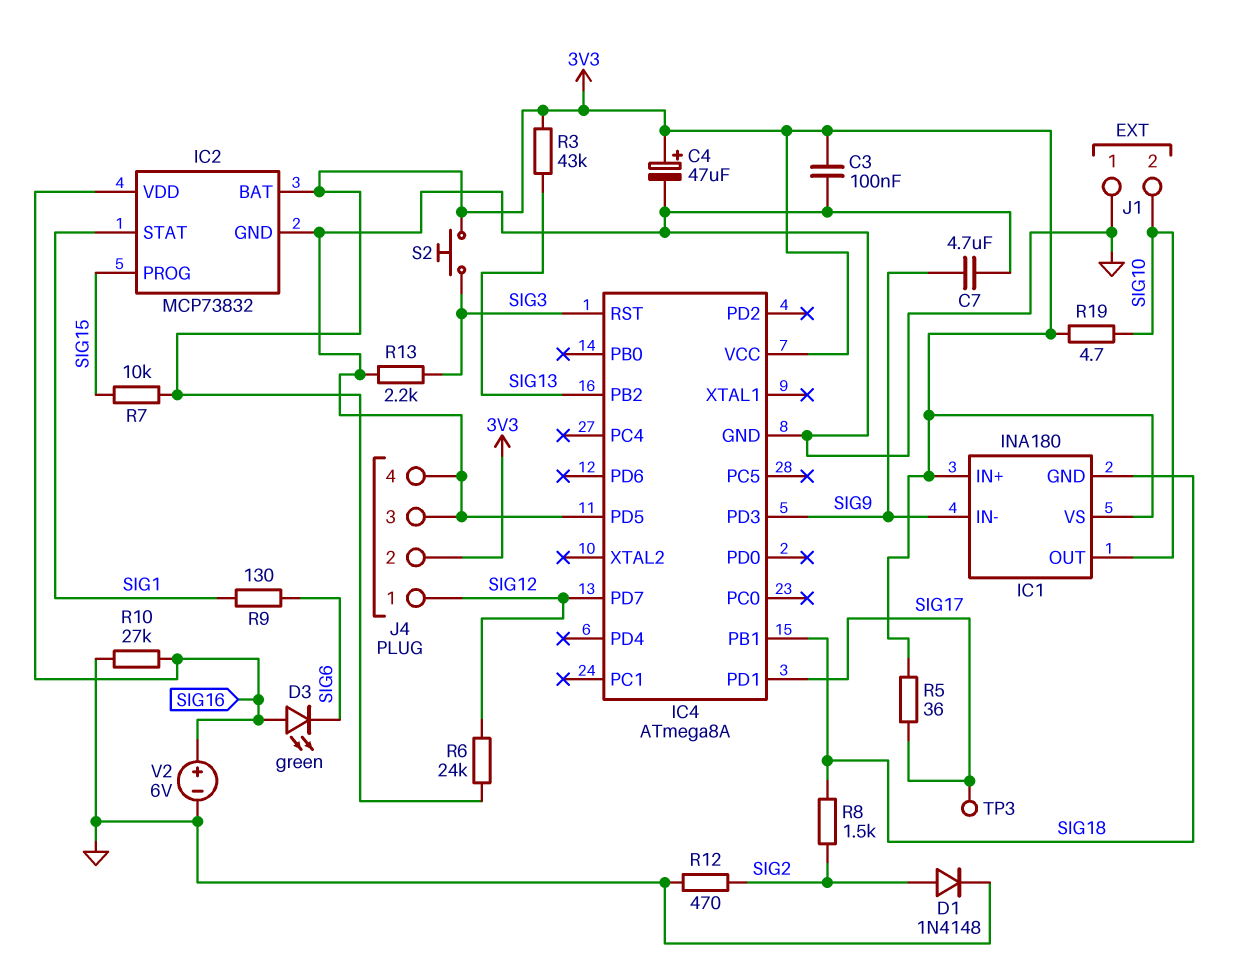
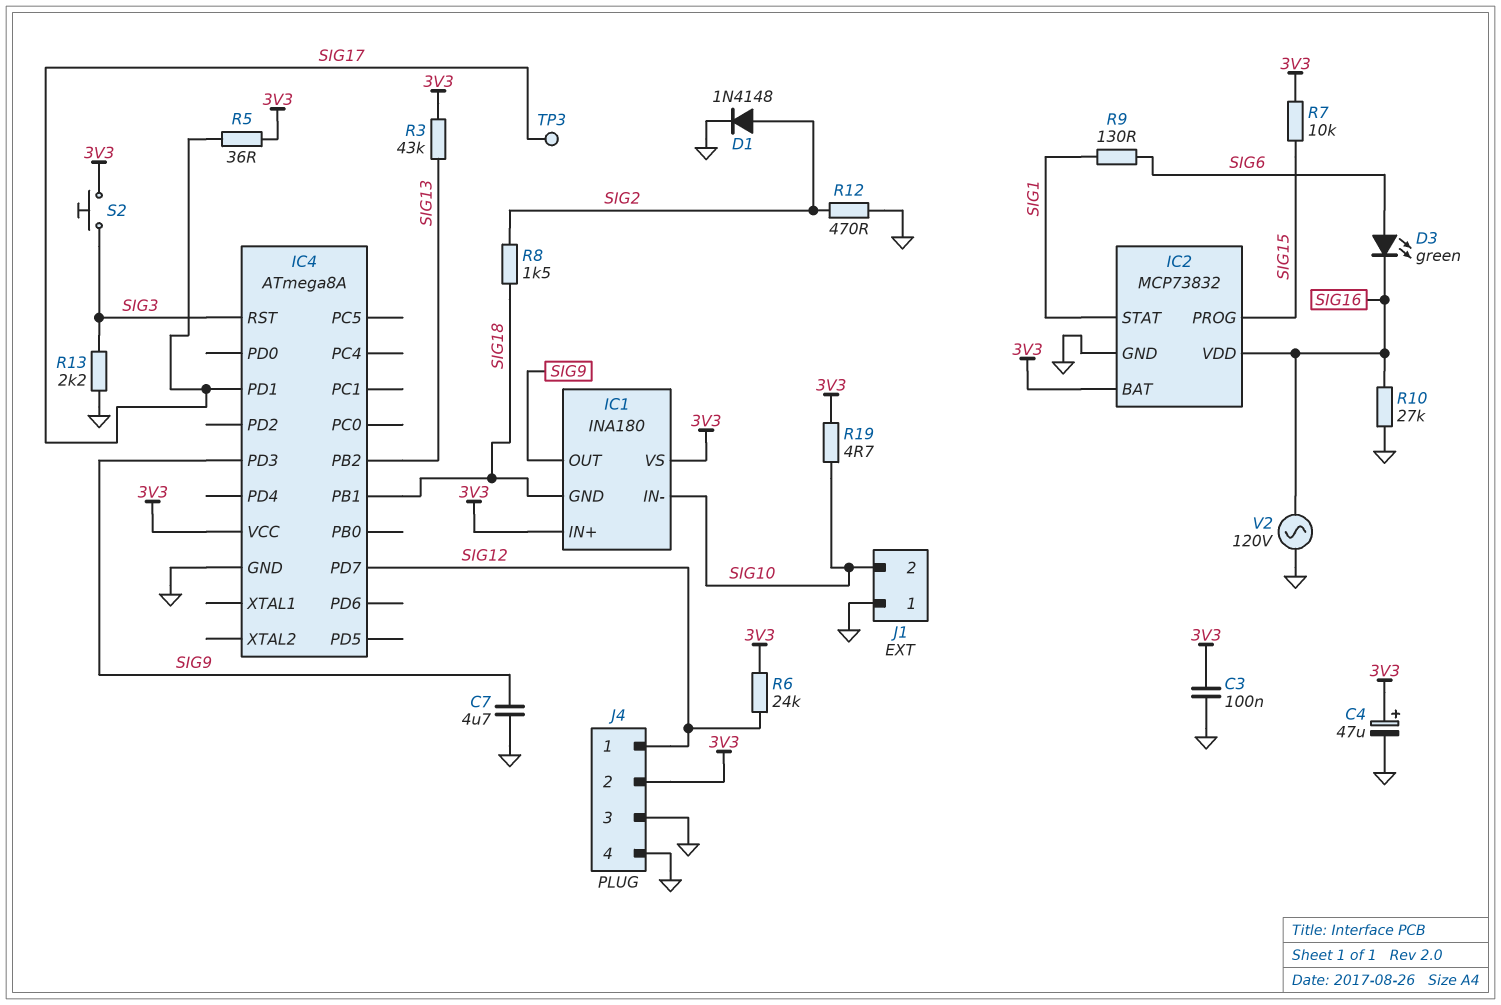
D3: LED green (A SIG16, K SIG6) -> LED green (A SIG6, K SIG16)
IC1 pin IN-: SIG9 -> SIG10
IC1 pin OUT: SIG10 -> SIG9
IC4 pin PD5: GND -> none
V2: 6V (plus SIG16, minus GND) -> AC 120V (GND, SIG16)

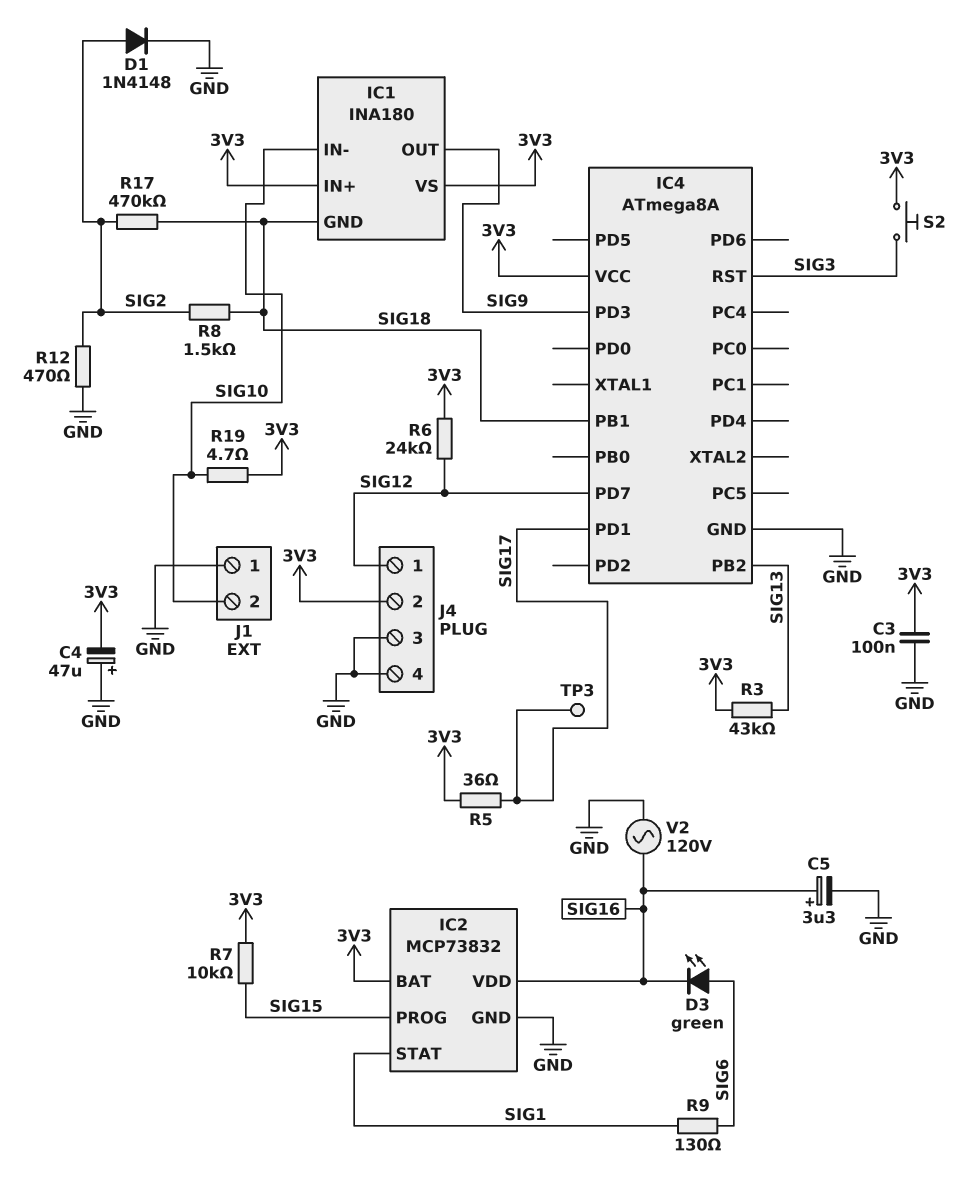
C4: 47uF (plus 3V3, minus GND) -> 47uF (plus GND, minus 3V3)
C5: none -> 3.3uF (plus SIG16, minus GND)
C7: 4.7uF (GND, SIG9) -> none
R10: 27k (GND, SIG16) -> none
R13: 2.2k (GND, SIG3) -> none
R17: none -> 470k (SIG2, SIG18)

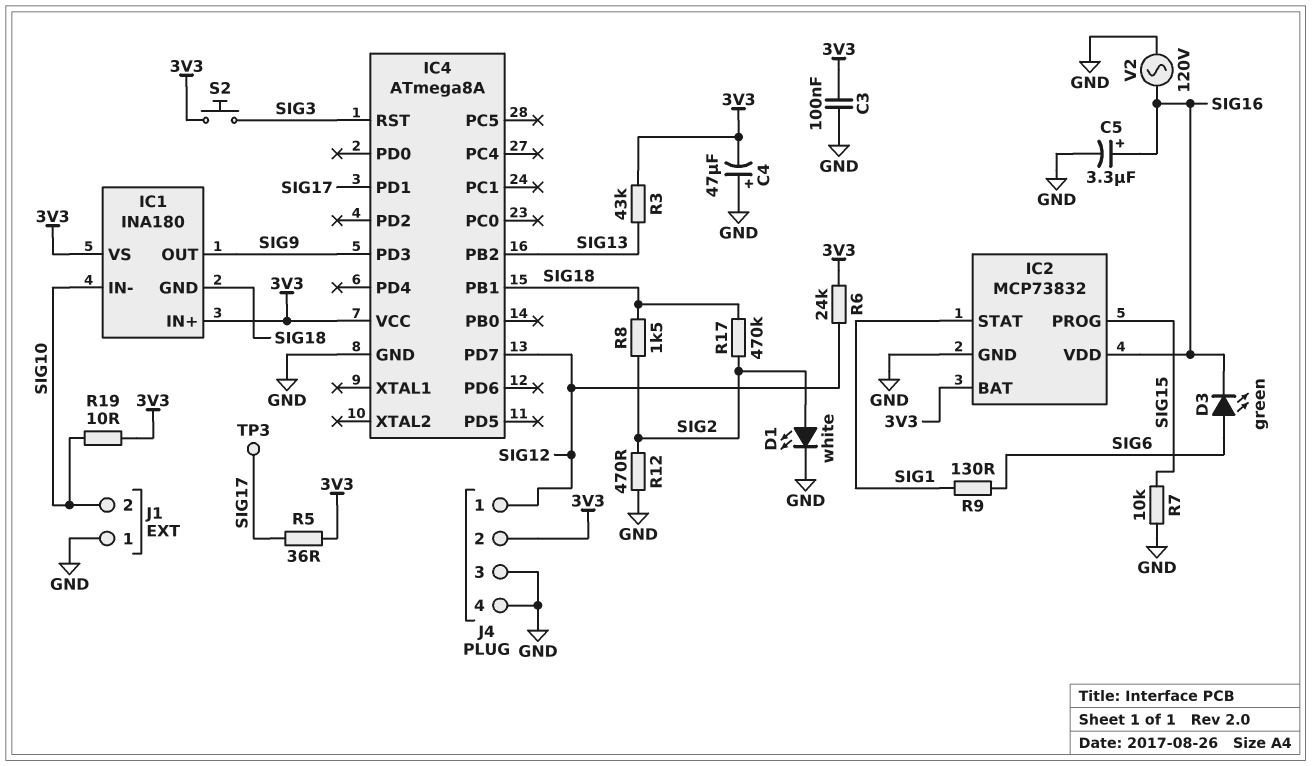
D1: diode 1N4148 (A SIG2, K GND) -> LED white (A SIG2, K GND)
R7: 10k (3V3, SIG15) -> 10k (GND, SIG15)
R19: 4.7 (3V3, SIG10) -> 10 (3V3, SIG10)

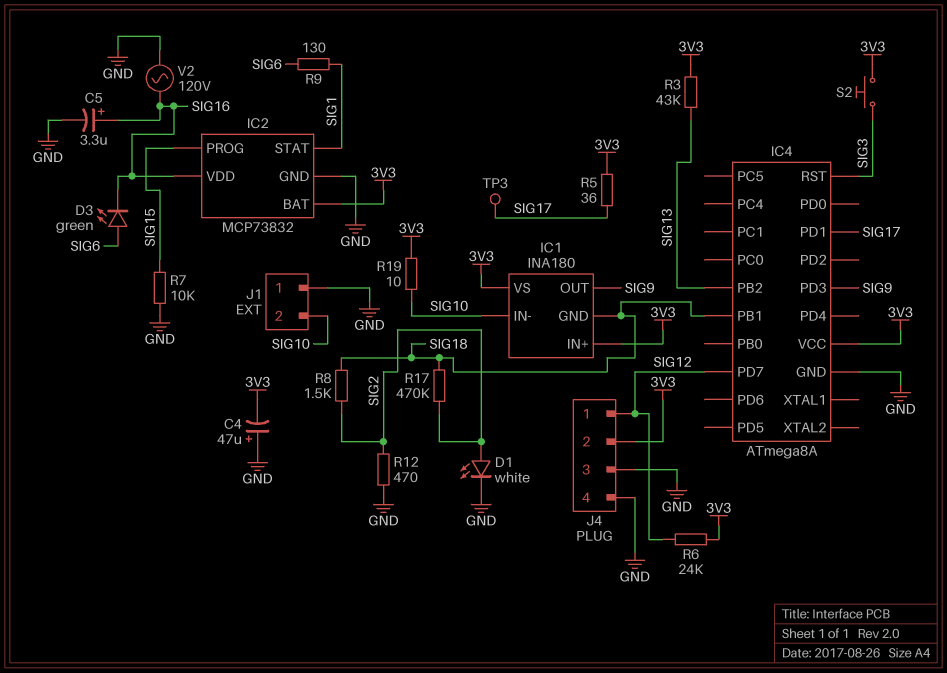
C3: 100nF (3V3, GND) -> none

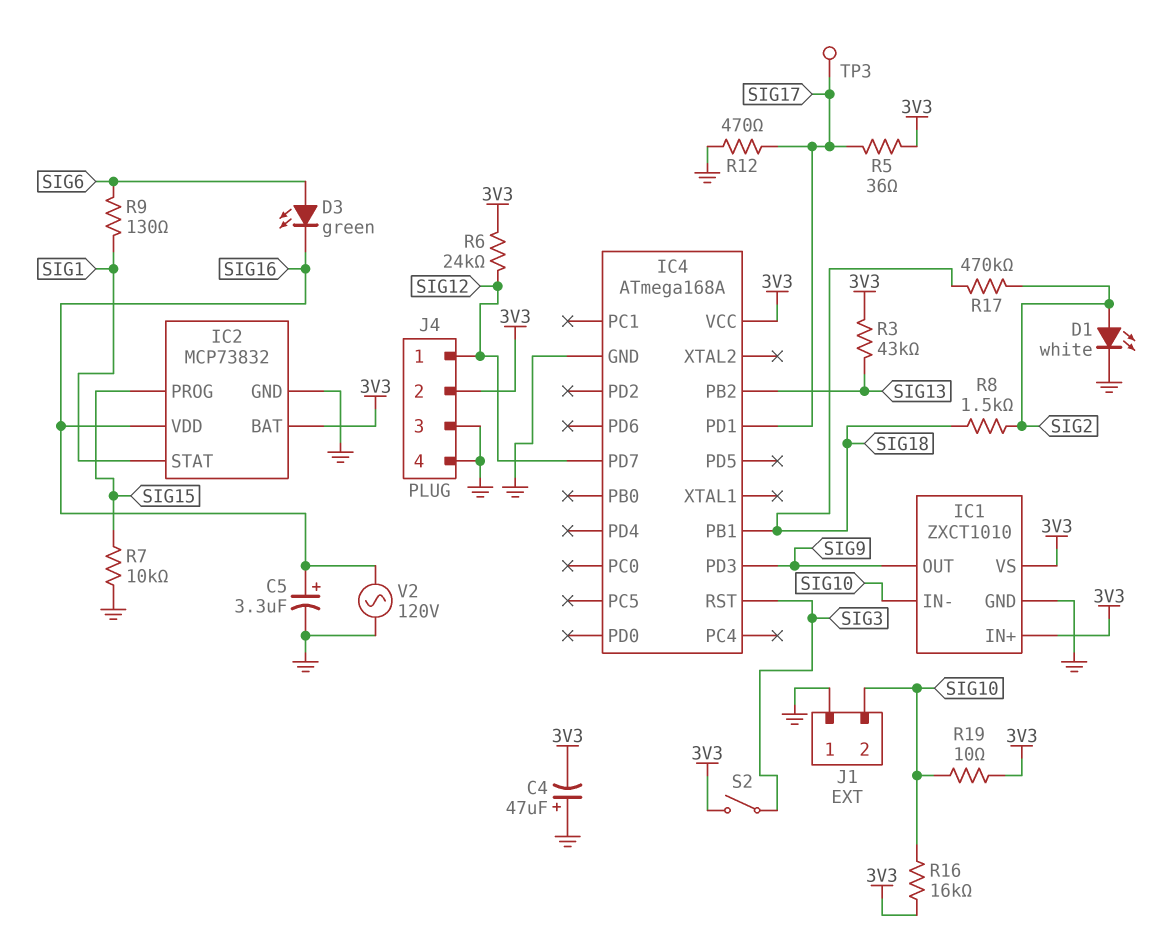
IC1: INA180 -> ZXCT1010
IC1 pin GND: SIG18 -> GND
IC4: ATmega8A -> ATmega168A
R12: 470 (GND, SIG2) -> 470 (GND, SIG17)
R16: none -> 16k (3V3, SIG10)
S2: button (3V3, SIG3) -> switch (3V3, SIG3)

